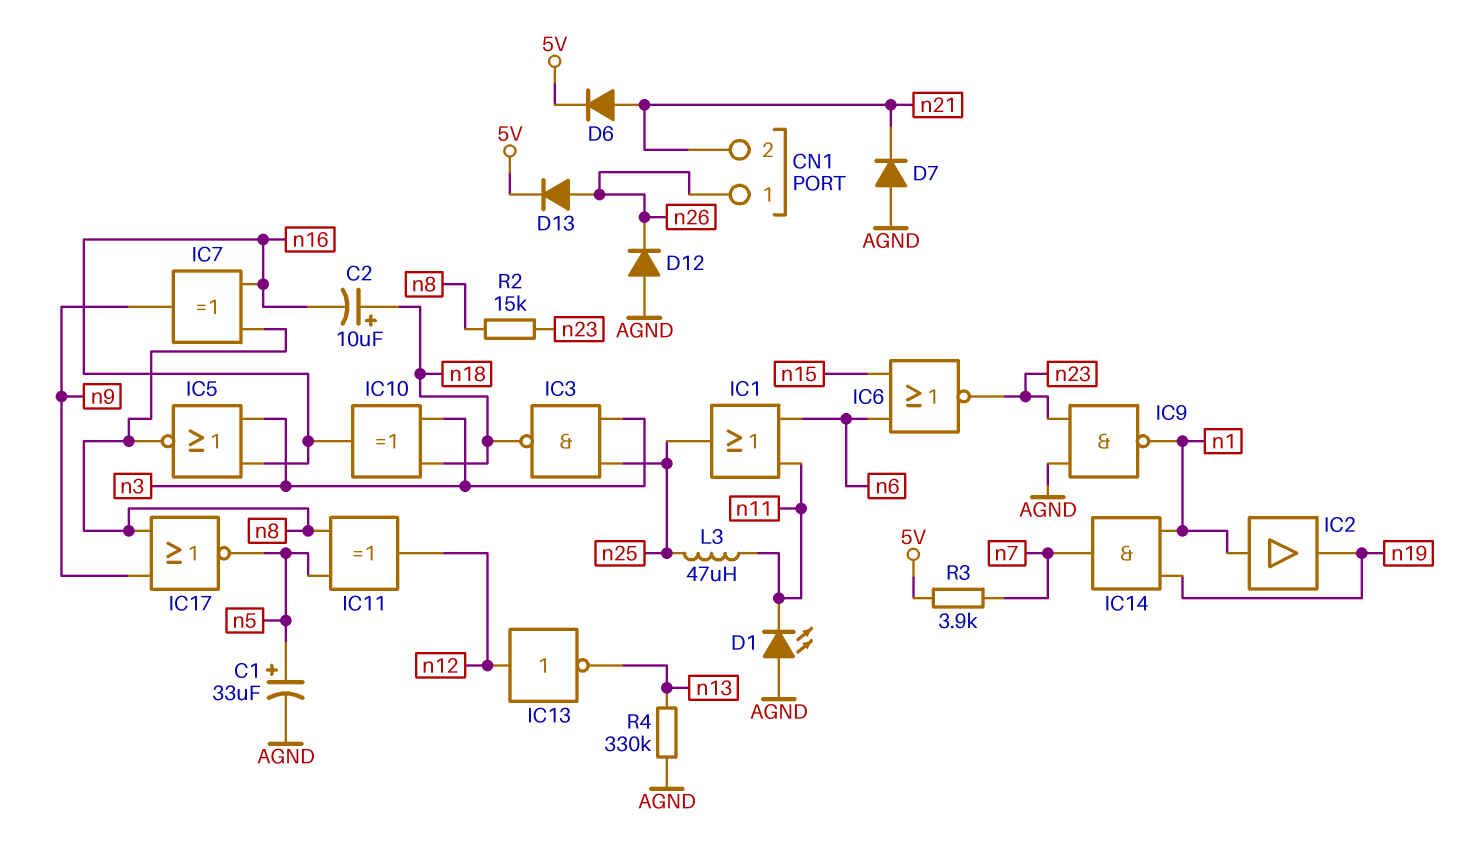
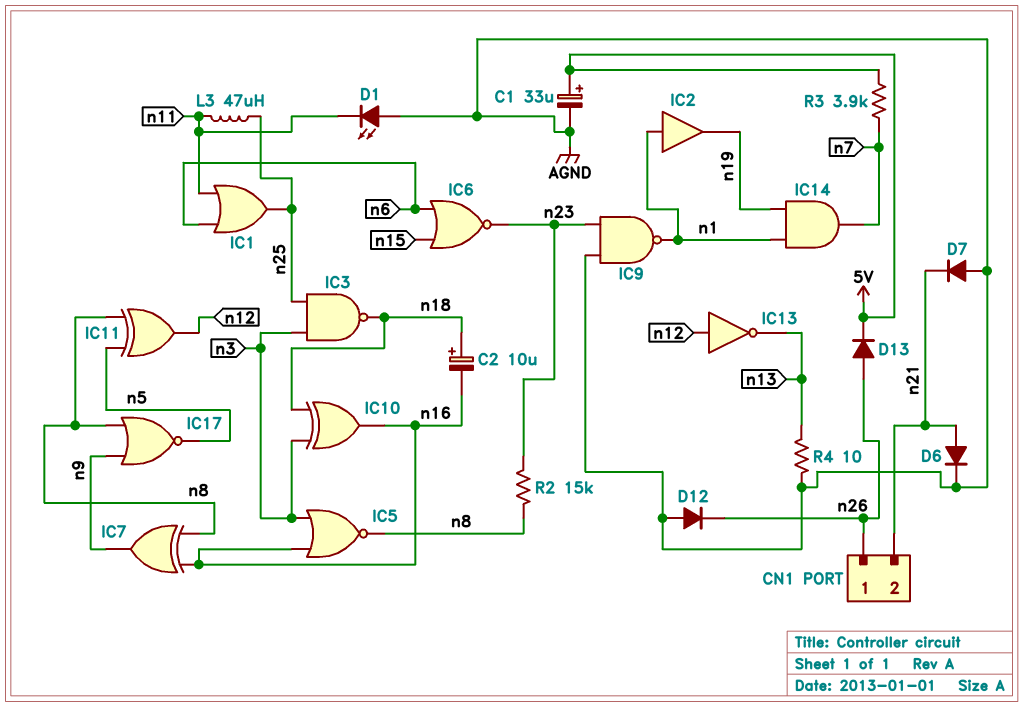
C1: 33uF (plus n5, minus AGND) -> 33uF (plus 5V, minus AGND)
D6: diode (A n21, K 5V) -> diode (A n21, K AGND)
R4: 330k (AGND, n13) -> 10 (AGND, n13)

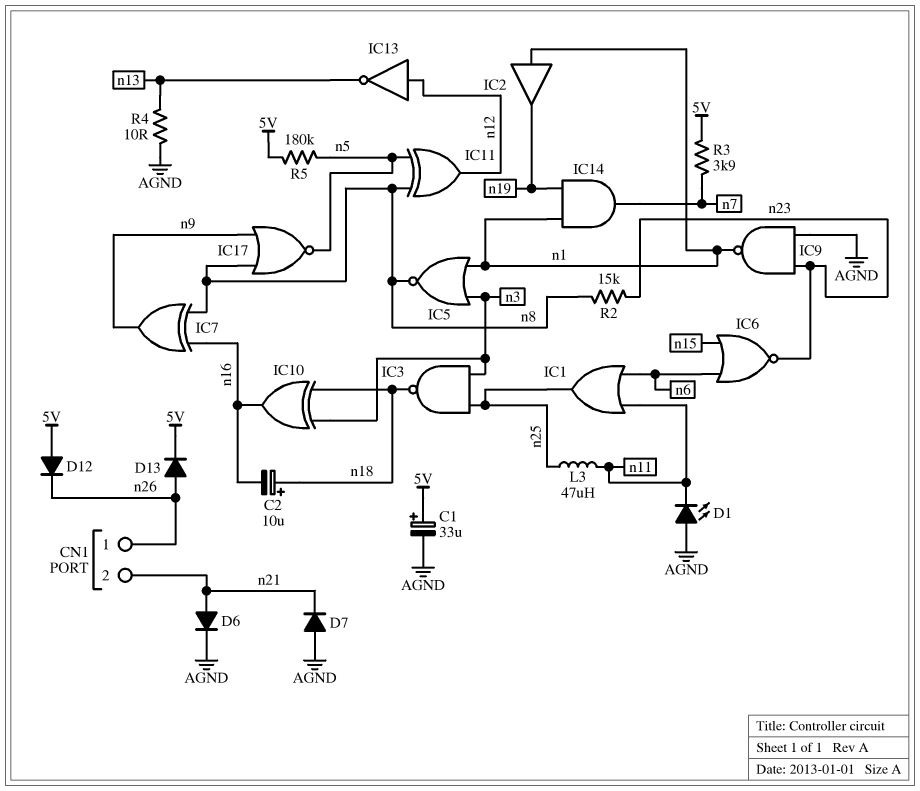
D12: diode (A AGND, K n26) -> diode (A 5V, K n26)
IC5: NOR (in n3, in n16, out n8) -> NOR (in n1, in n3, out n8)
R5: none -> 180k (5V, n5)

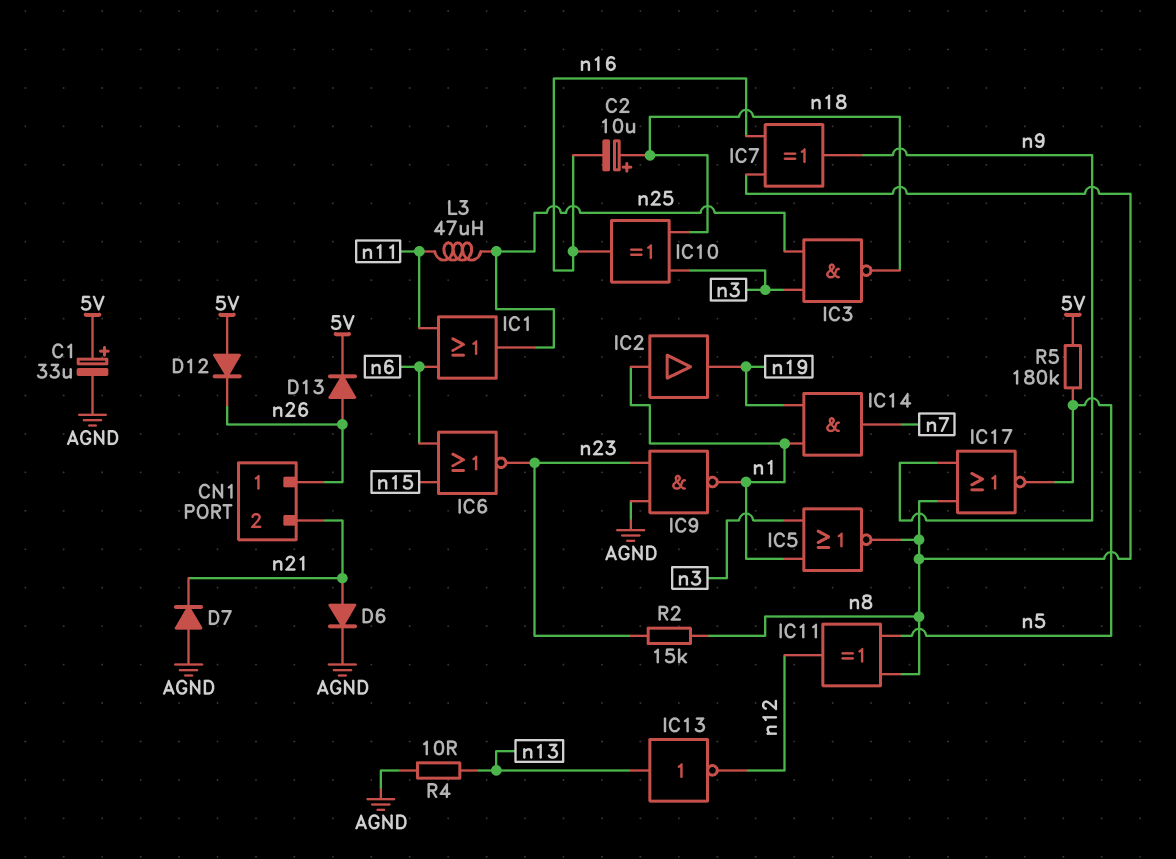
D1: LED (A AGND, K n11) -> none
IC13: NOT (in n12, out n13) -> NOT (in n13, out n12)
R3: 3.9k (5V, n7) -> none

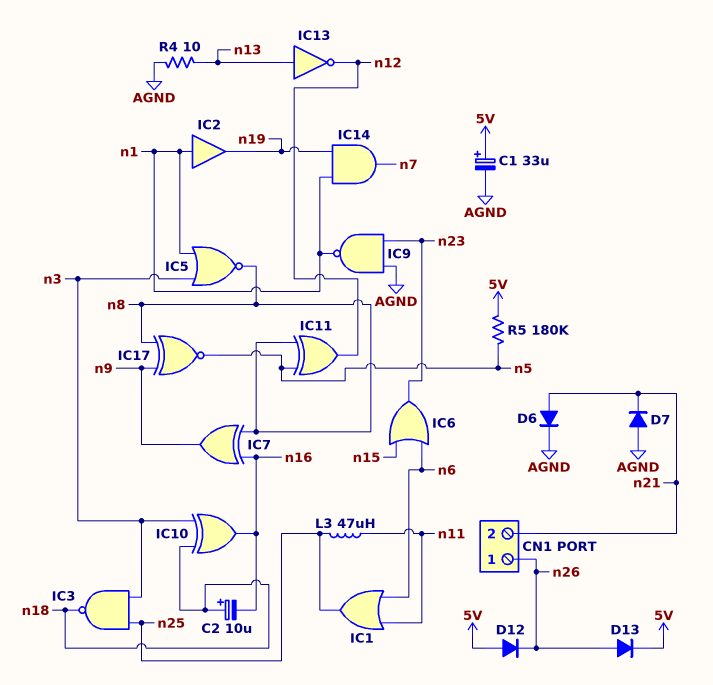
IC6: NOR (in n6, in n15, out n23) -> OR (in n6, in n15, out n23)
IC17: NOR (in n8, in n9, out n5) -> XNOR (in n8, in n9, out n5)
R2: 15k (n8, n23) -> none

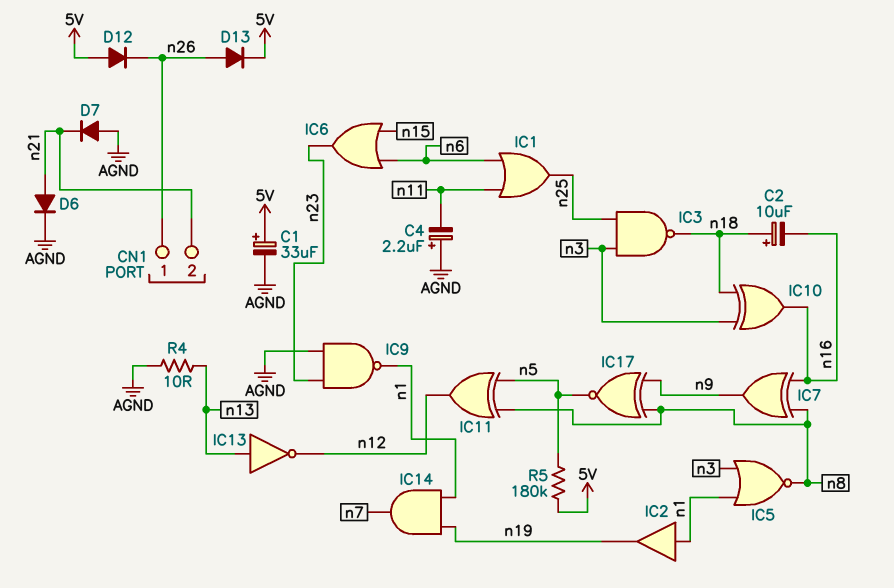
C4: none -> 2.2uF (plus AGND, minus n11)
L3: 47uH (n11, n25) -> none

